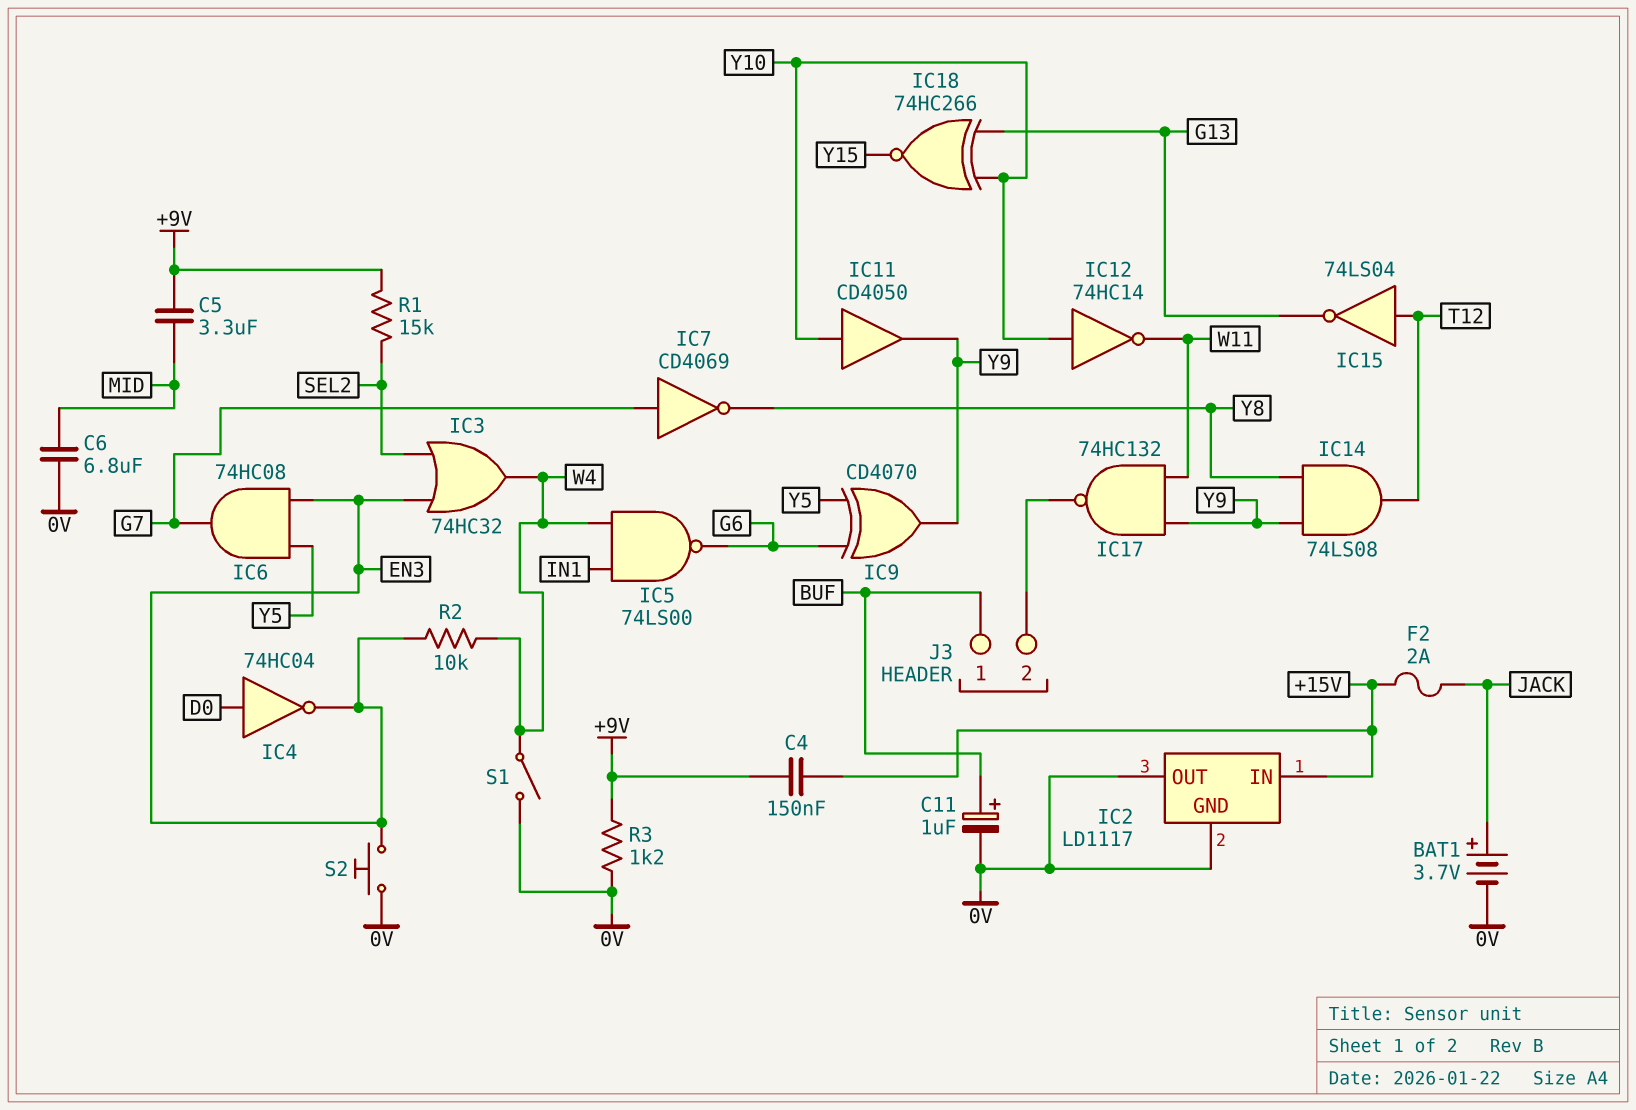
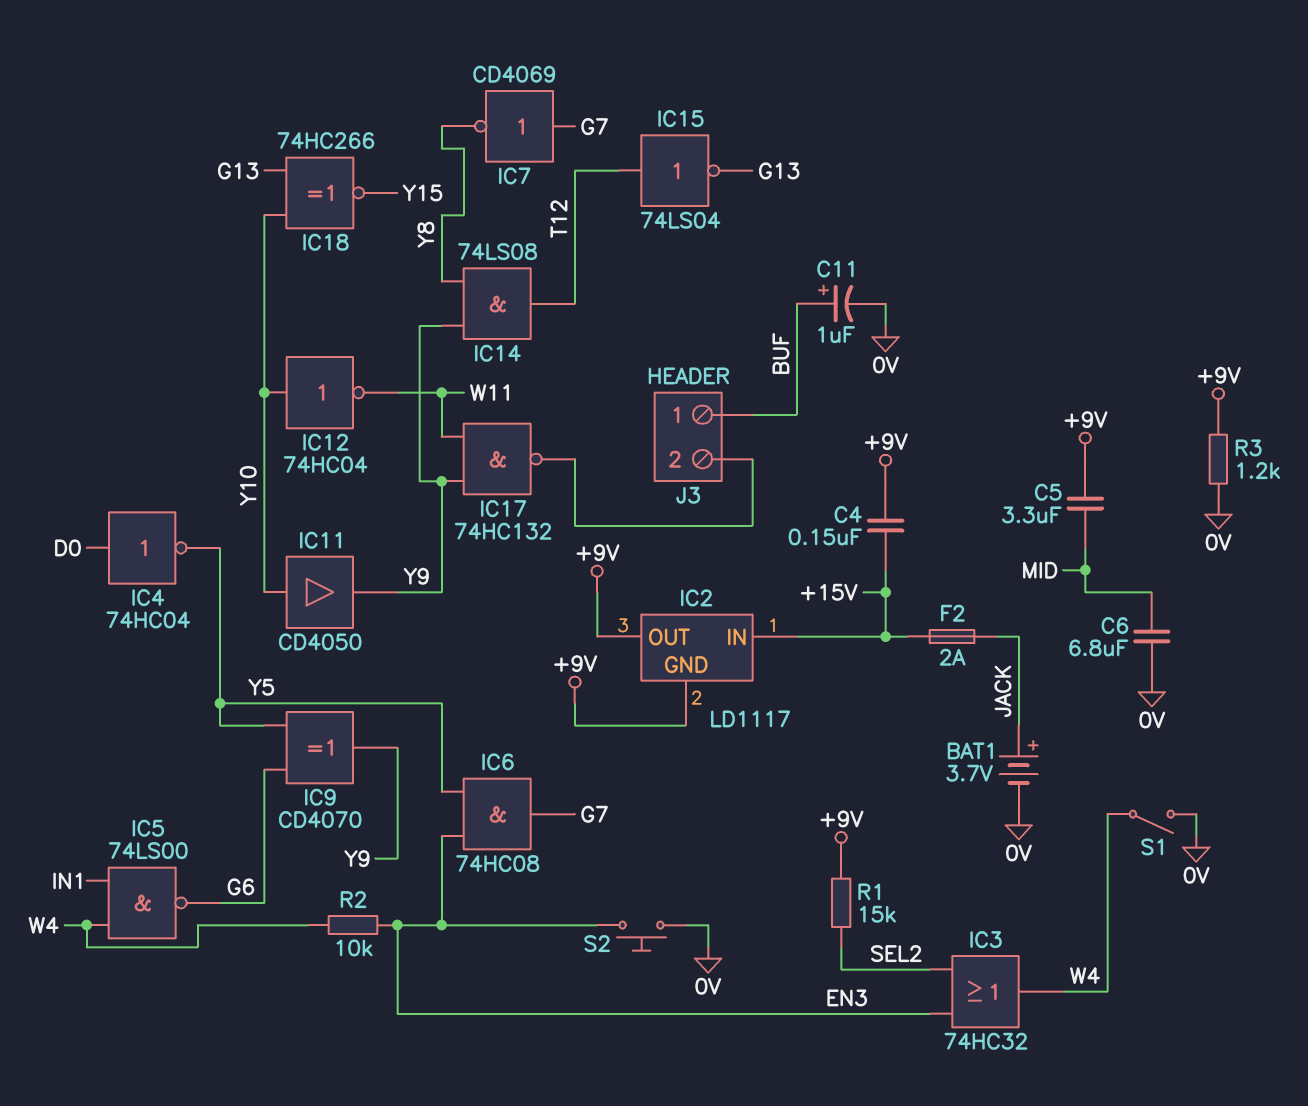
IC2 pin GND: 0V -> +9V
IC2 pin OUT: 0V -> +9V
IC4: NOT 74HC04 (in D0, out EN3) -> NOT 74HC04 (in D0, out Y5)
IC12: NOT 74HC14 (in Y10, out W11) -> NOT 74HC04 (in Y10, out W11)

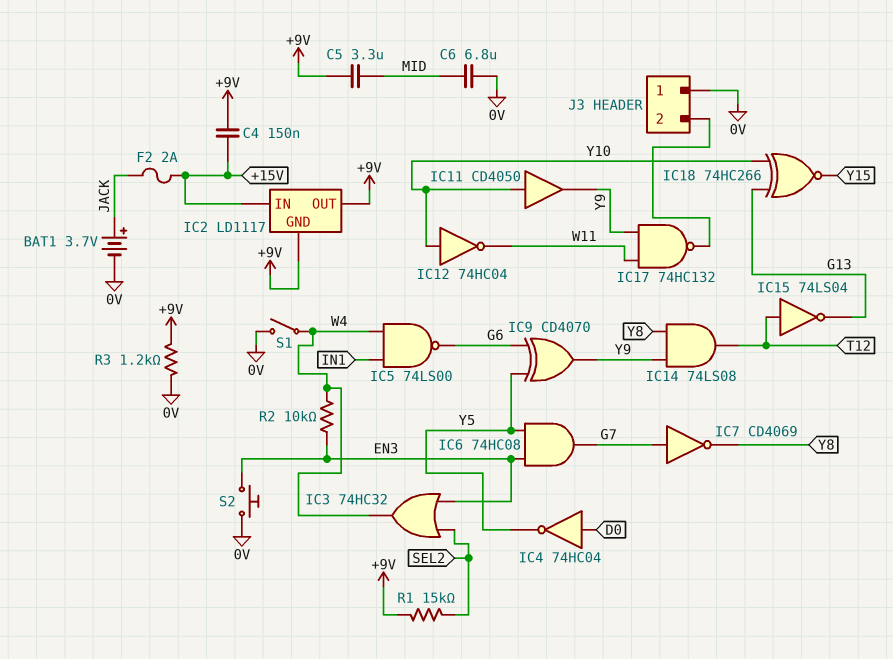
C11: 1uF (plus BUF, minus 0V) -> none
J3 pin 1: BUF -> 0V

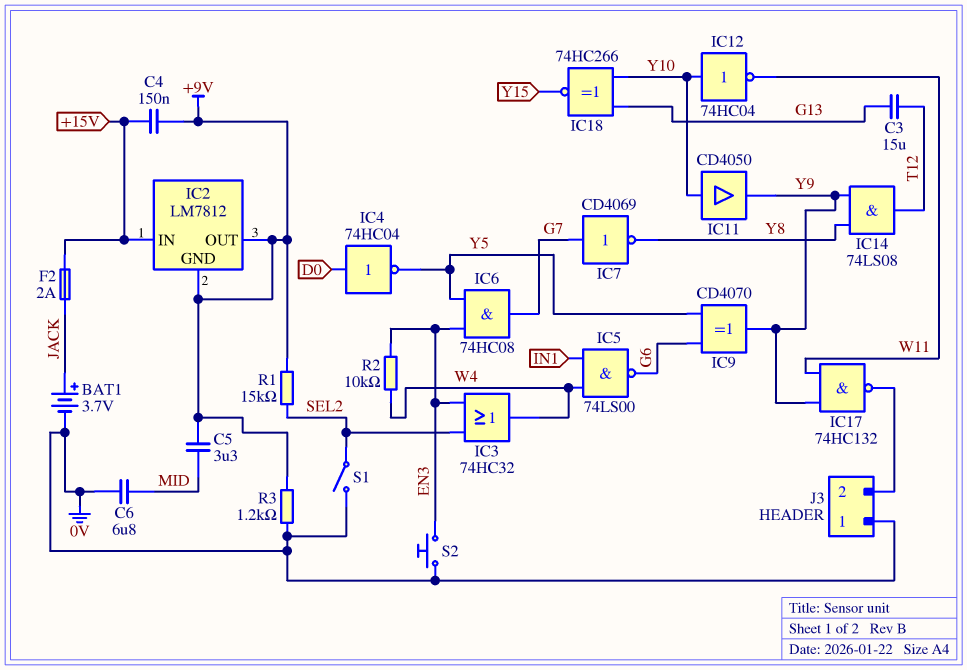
C3: none -> 15uF (G13, T12)
IC2: LD1117 -> LM7812
IC15: NOT 74LS04 (in T12, out G13) -> none
S1: switch (0V, W4) -> switch (0V, SEL2)

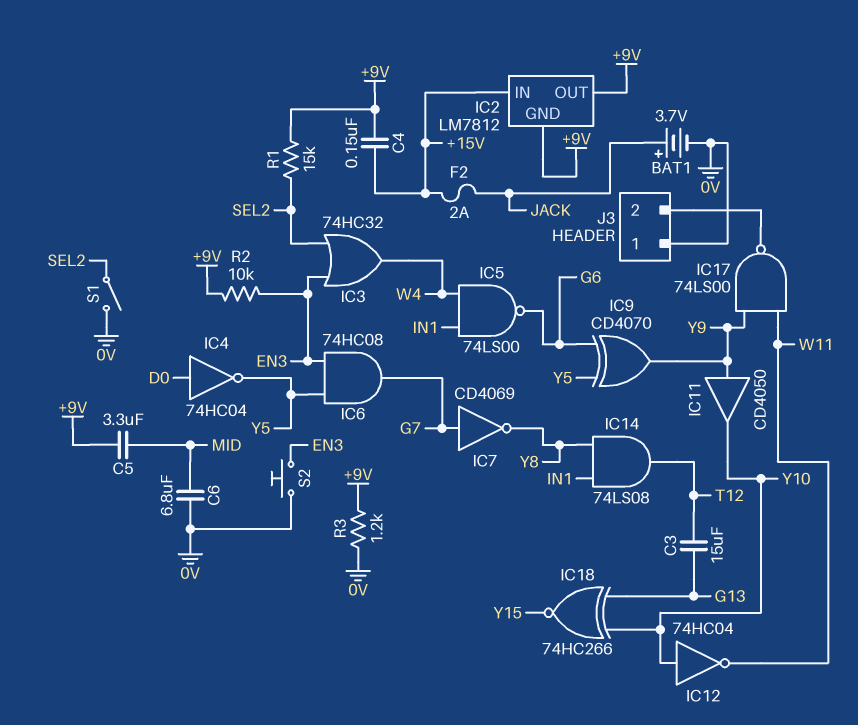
IC11: buffer CD4050 (in Y10, out Y9) -> buffer CD4050 (in Y9, out Y10)
IC14: AND 74LS08 (in Y8, in Y9, out T12) -> AND 74LS08 (in IN1, in Y8, out T12)
IC17: NAND 74HC132 (in W11, in Y9, out J3/2) -> NAND 74LS00 (in W11, in Y9, out J3/2)
R2: 10k (EN3, W4) -> 10k (+9V, EN3)

